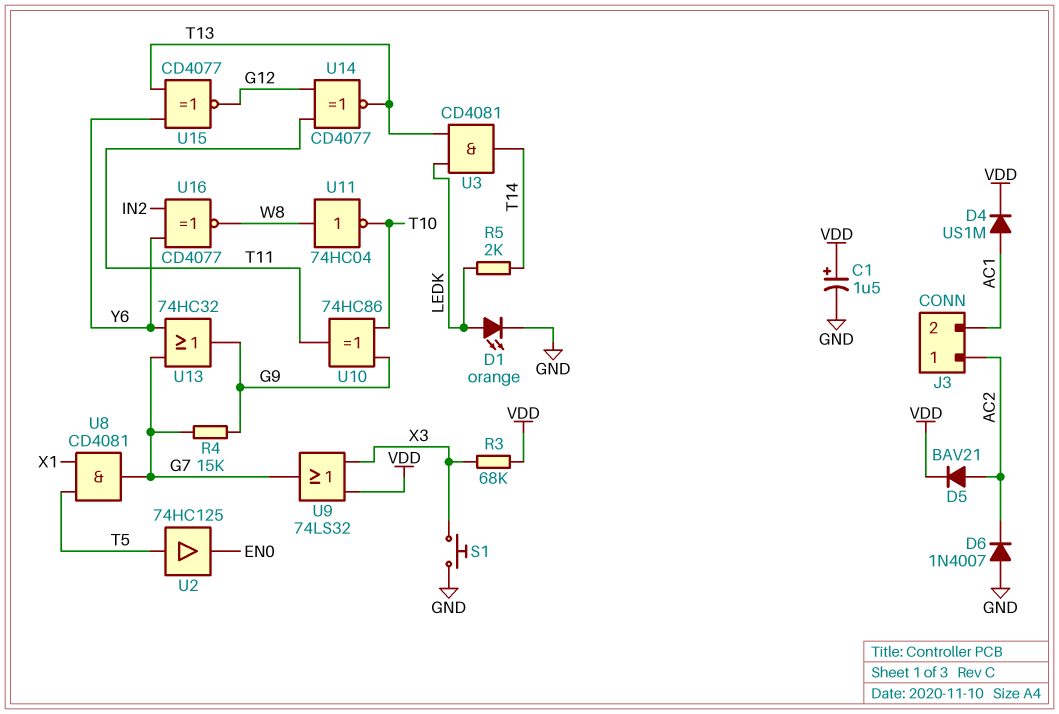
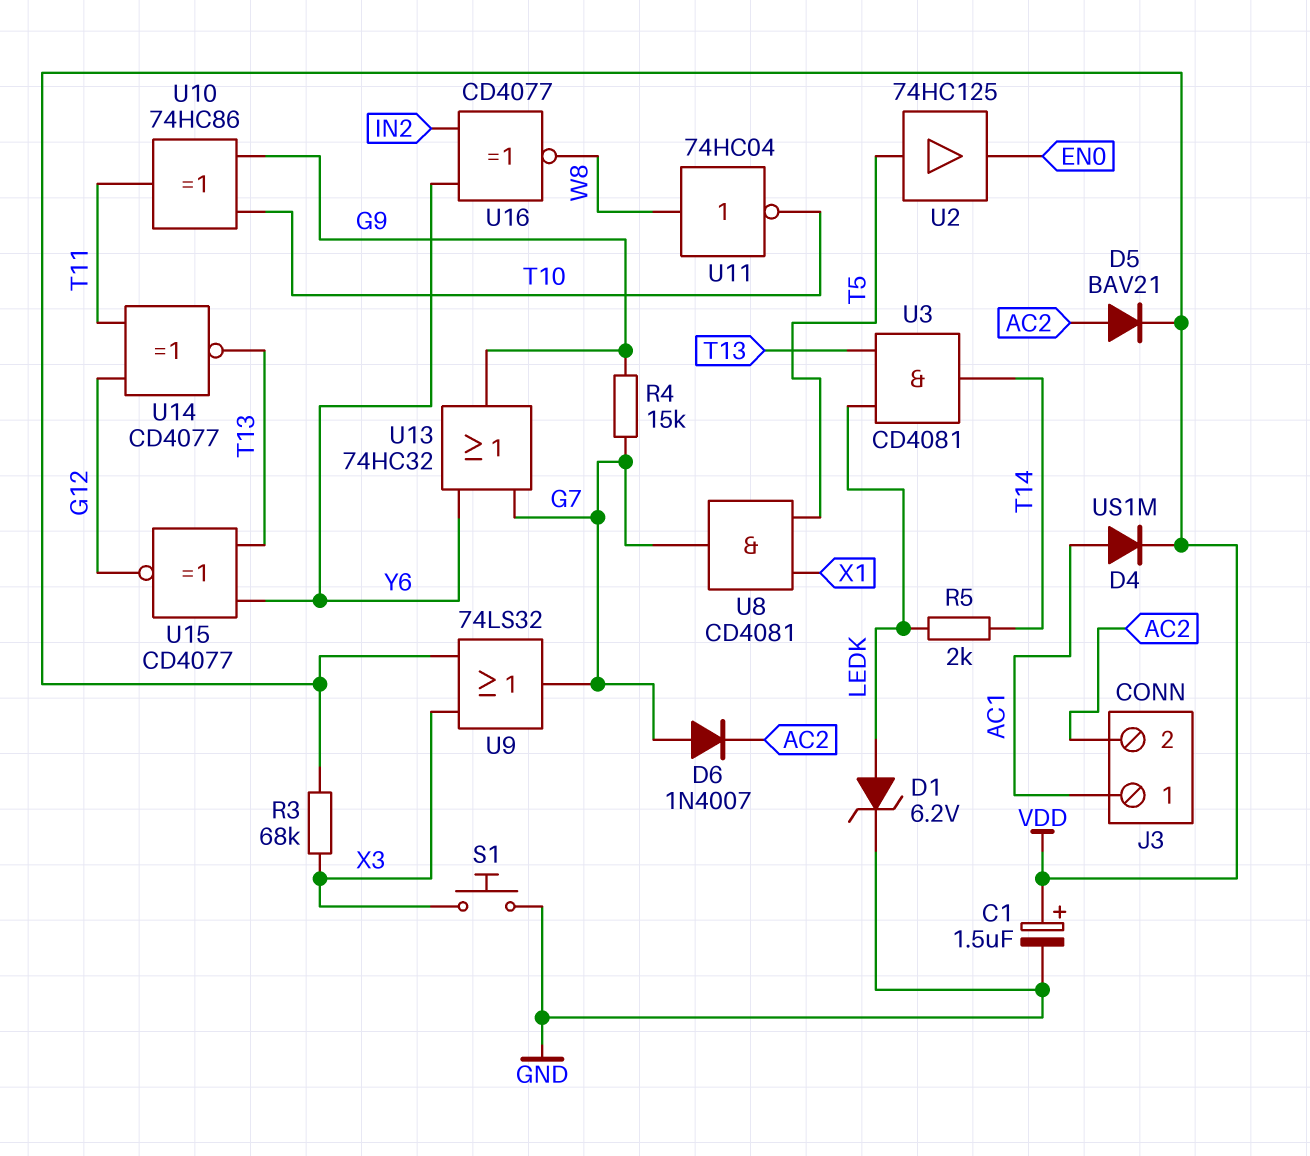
D1: LED orange (A LEDK, K GND) -> zener 6.2V (A LEDK, K GND)
D6: diode 1N4007 (A GND, K AC2) -> diode 1N4007 (A G7, K AC2)
J3 pin 1: AC2 -> AC1
J3 pin 2: AC1 -> AC2

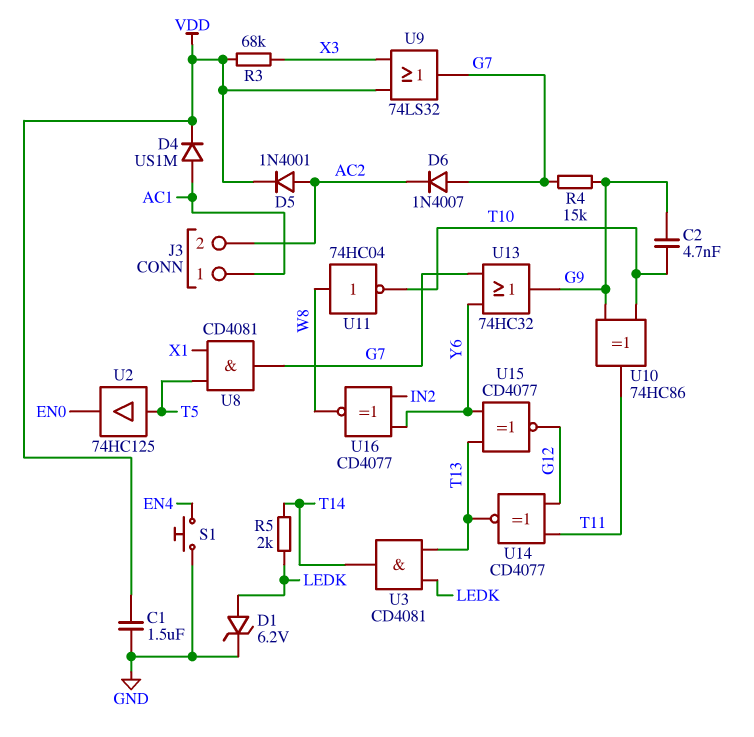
C1: 1.5uF (plus VDD, minus GND) -> 1.5uF (GND, VDD)
C2: none -> 4.7nF (G9, T10)
D5: diode BAV21 (A AC2, K VDD) -> diode 1N4001 (A AC2, K VDD)
S1: button (GND, X3) -> button (EN4, GND)

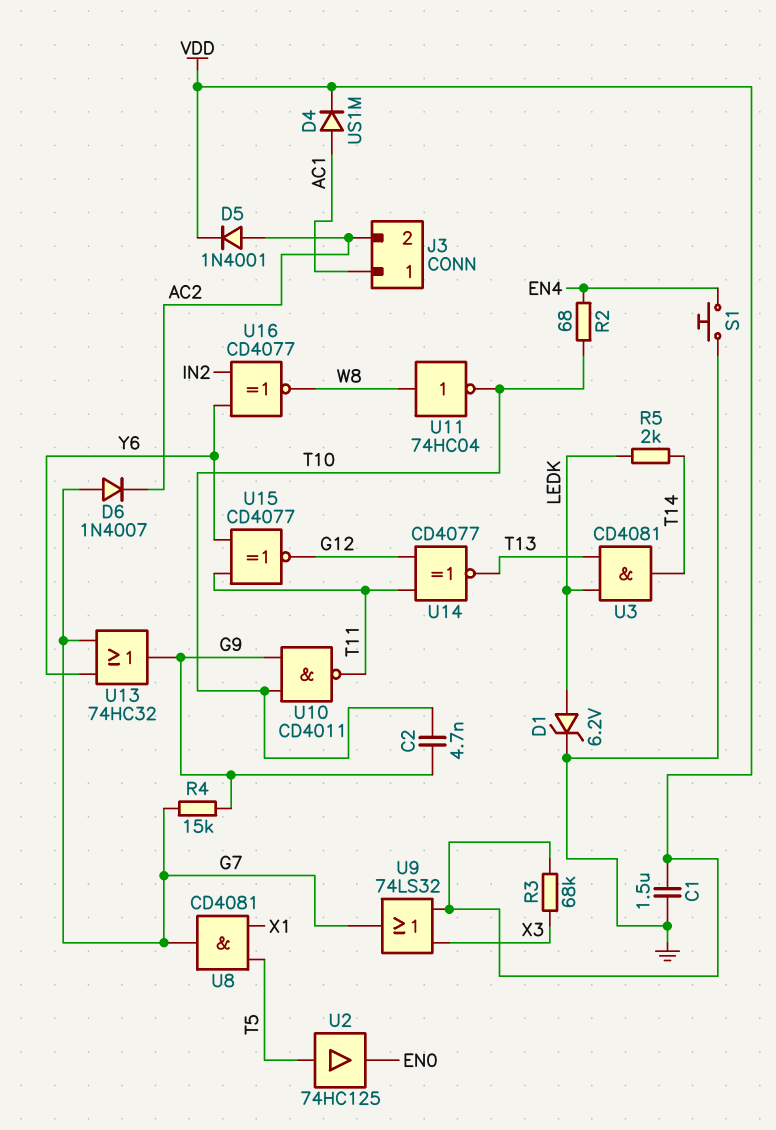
R2: none -> 68 (EN4, T10)
U10: XOR 74HC86 (in G9, in T10, out T11) -> NAND CD4011 (in G9, in T10, out T11)
U15: XNOR CD4077 (in T13, in Y6, out G12) -> XNOR CD4077 (in T11, in Y6, out G12)

